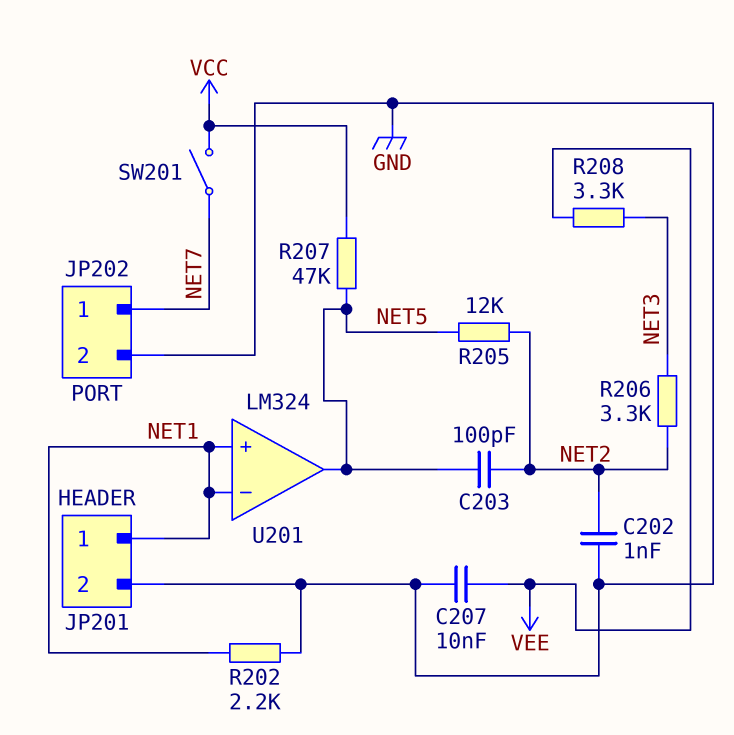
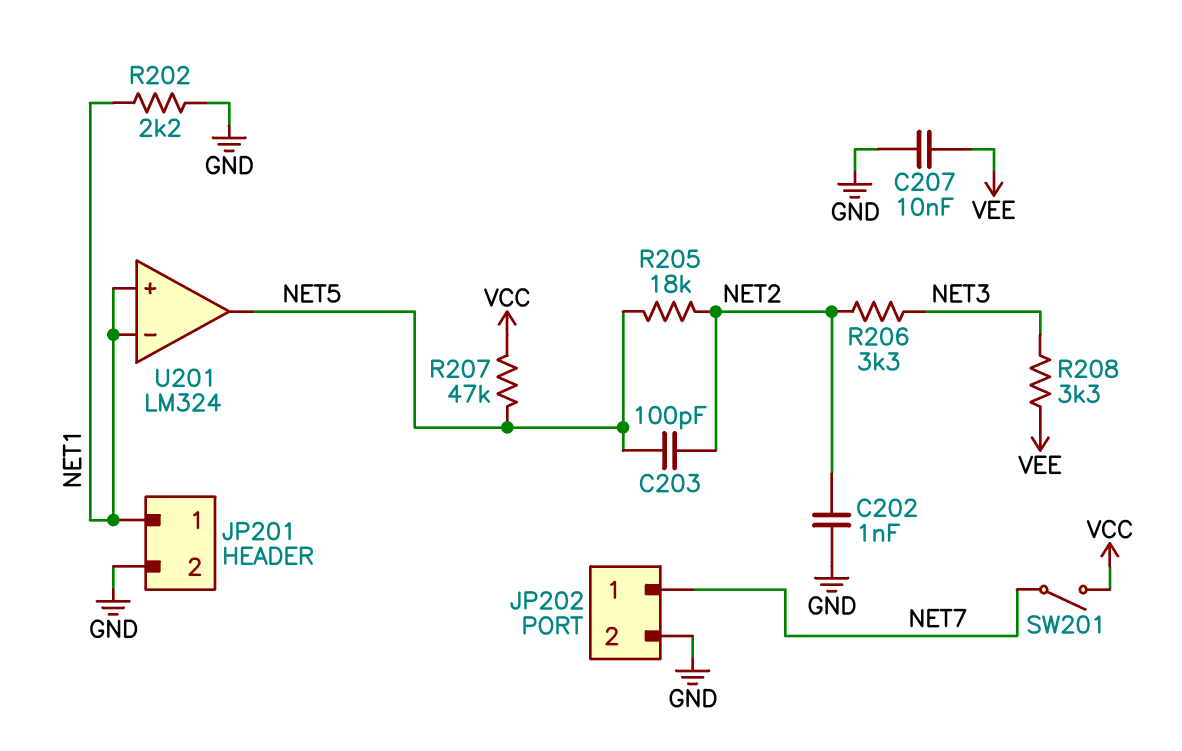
R205: 12k (NET2, NET5) -> 18k (NET2, NET5)

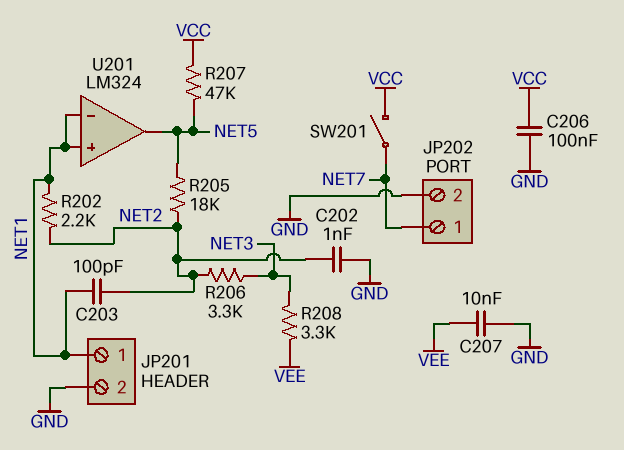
C203: 100pF (NET2, NET5) -> 100pF (NET1, NET2)
C206: none -> 100nF (GND, VCC)
R202: 2.2k (GND, NET1) -> 2.2k (NET1, NET2)

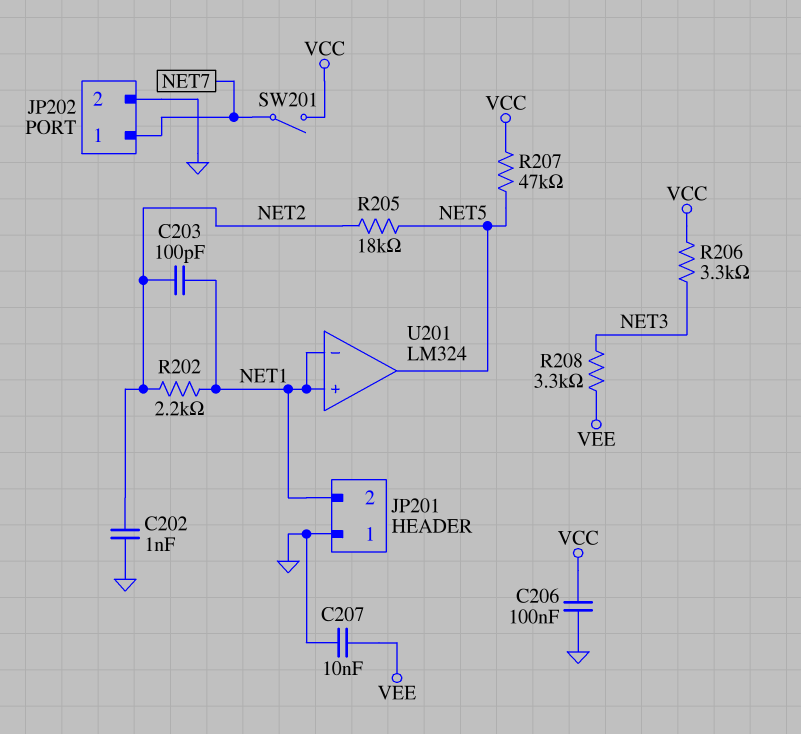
JP201 pin 1: NET1 -> GND
JP201 pin 2: GND -> NET1
R206: 3.3k (NET2, NET3) -> 3.3k (NET3, VCC)

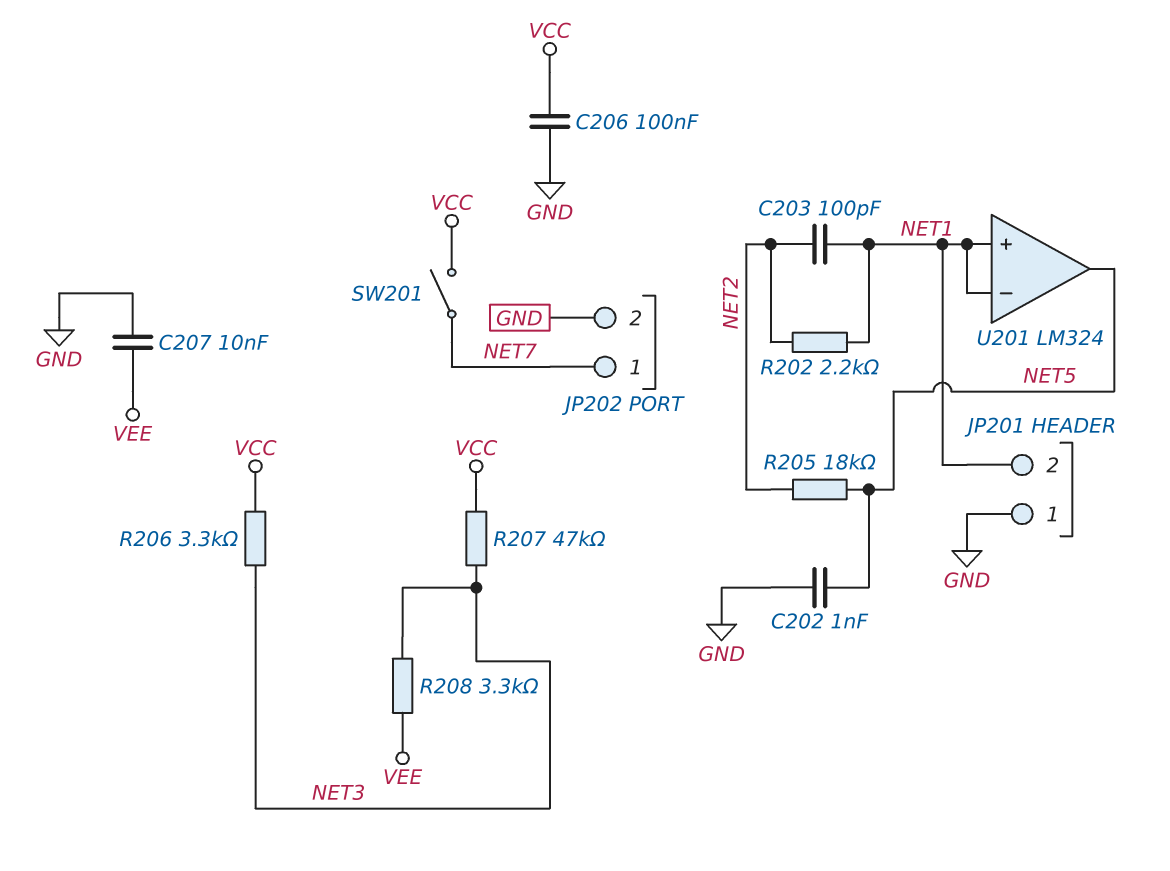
C202: 1nF (GND, NET2) -> 1nF (GND, NET5)
R207: 47k (NET5, VCC) -> 47k (NET3, VCC)

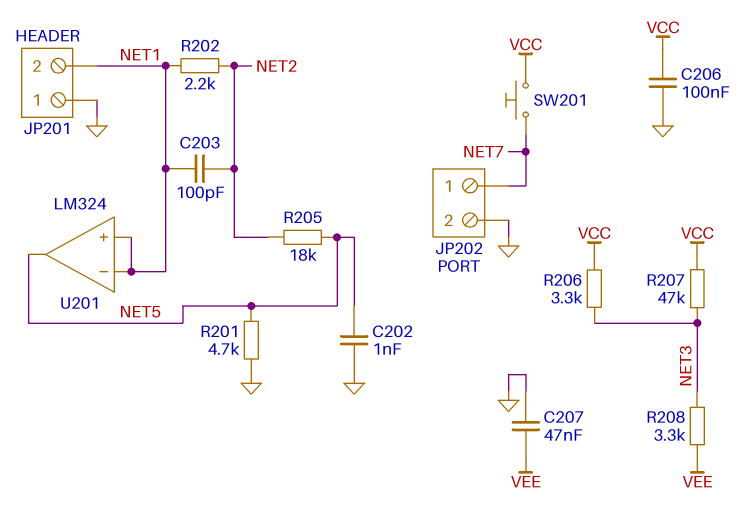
C207: 10nF (GND, VEE) -> 47nF (GND, VEE)
R201: none -> 4.7k (GND, NET5)
SW201: switch (NET7, VCC) -> button (NET7, VCC)

